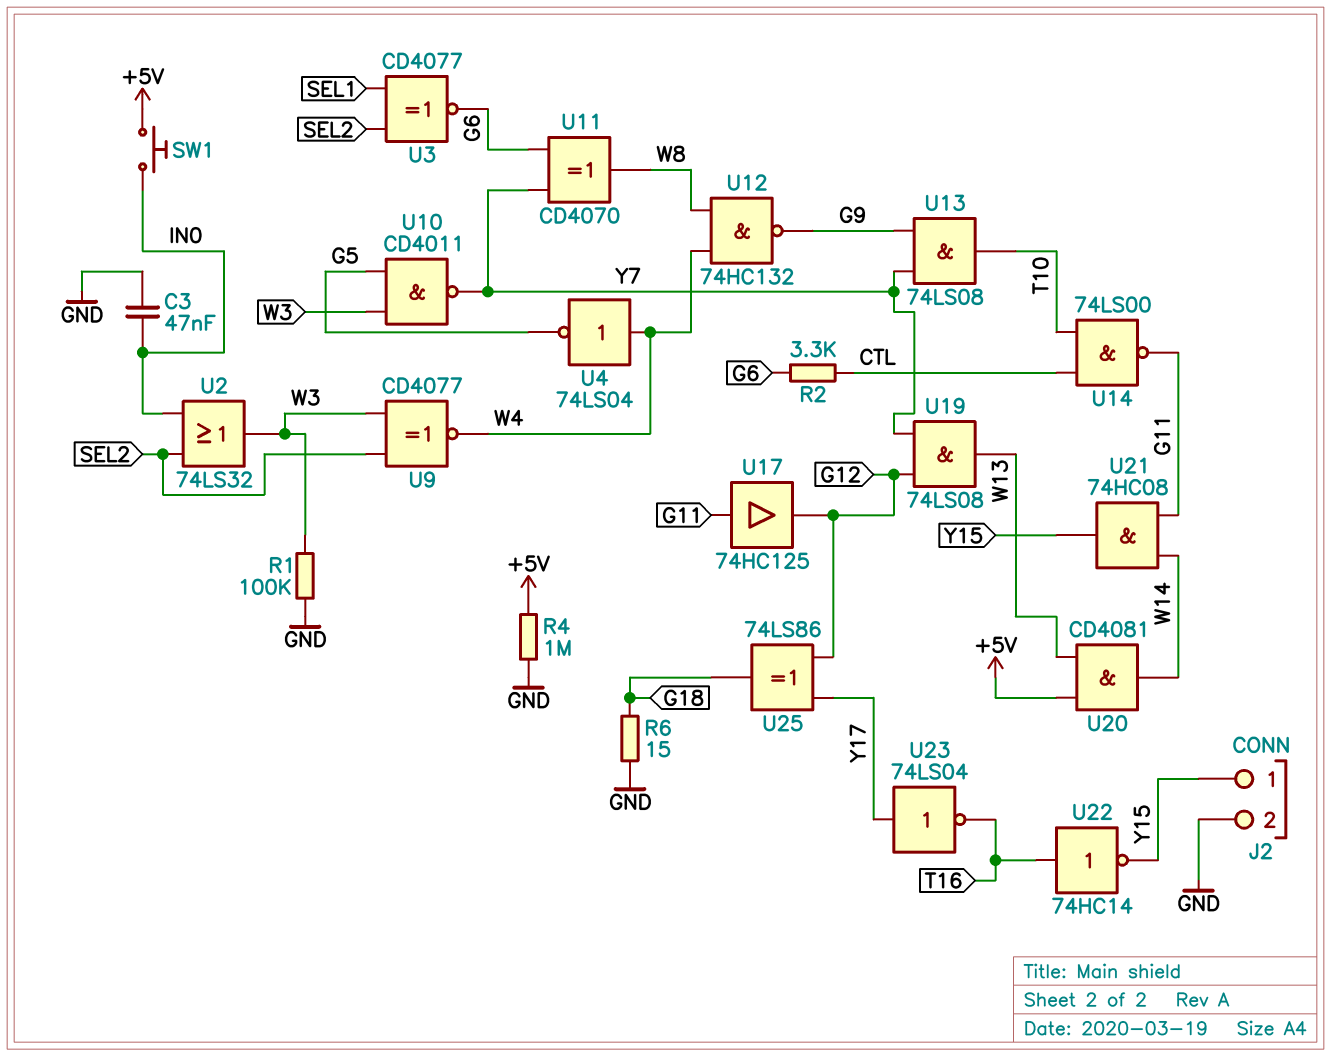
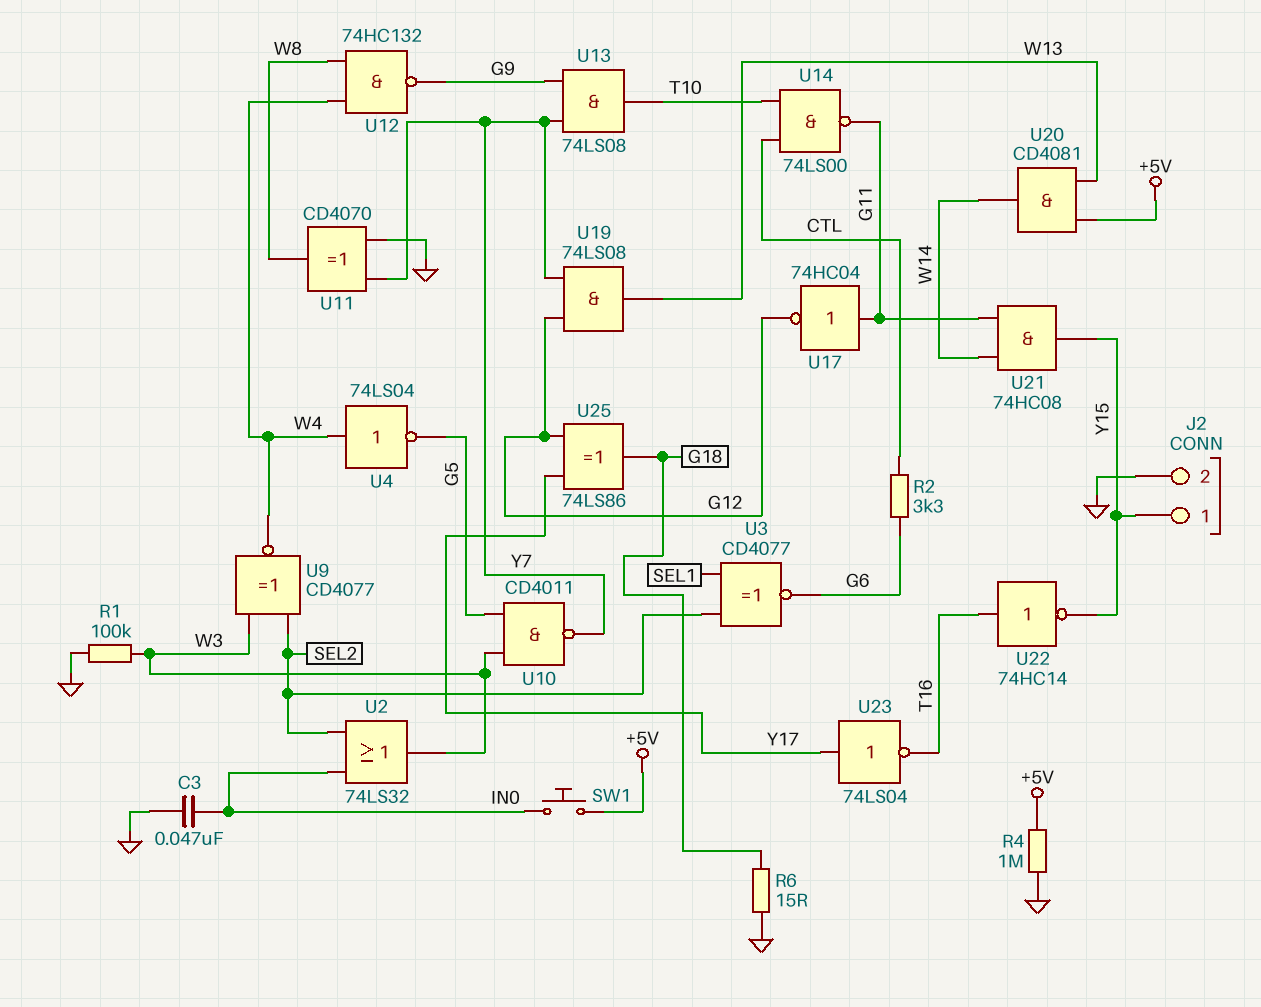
U11: XOR CD4070 (in G6, in Y7, out W8) -> XOR CD4070 (in GND, in Y7, out W8)
U17: buffer 74HC125 (in G11, out G12) -> NOT 74HC04 (in G11, out G12)

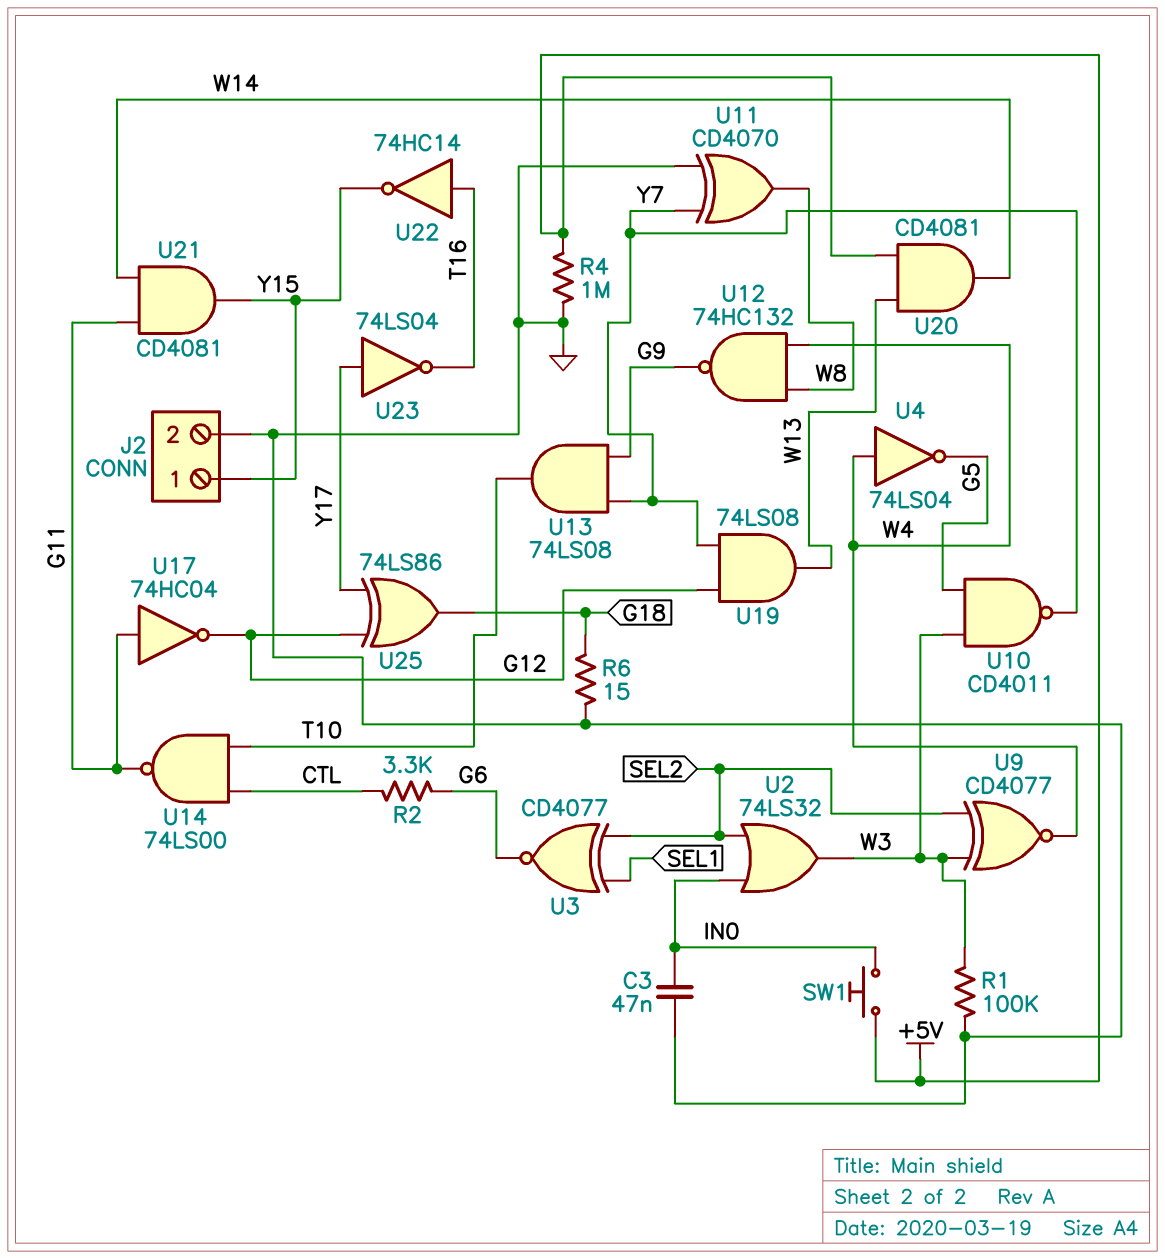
U21: AND 74HC08 (in G11, in W14, out Y15) -> AND CD4081 (in G11, in W14, out Y15)

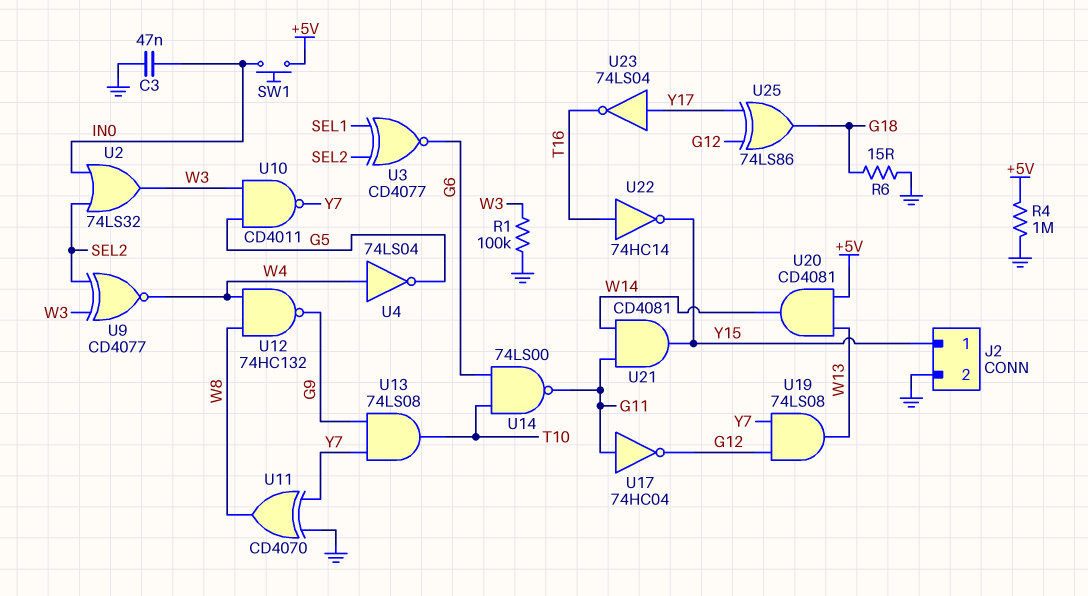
R2: 3.3k (CTL, G6) -> none
U14: NAND 74LS00 (in CTL, in T10, out G11) -> NAND 74LS00 (in G6, in T10, out G11)

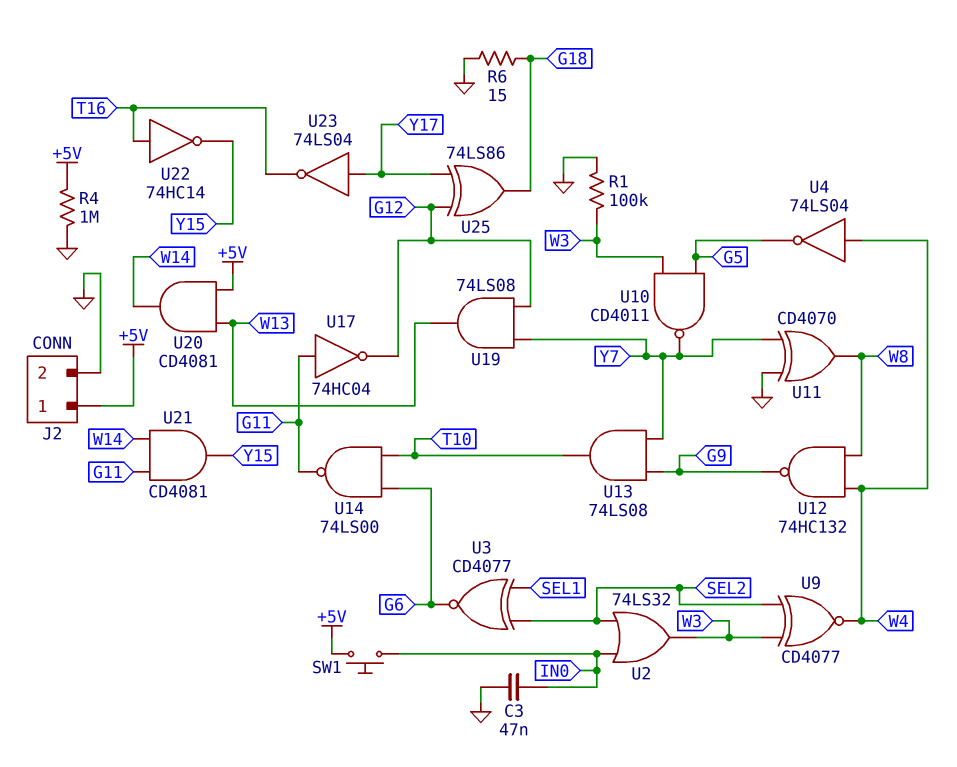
J2 pin 1: Y15 -> +5V

